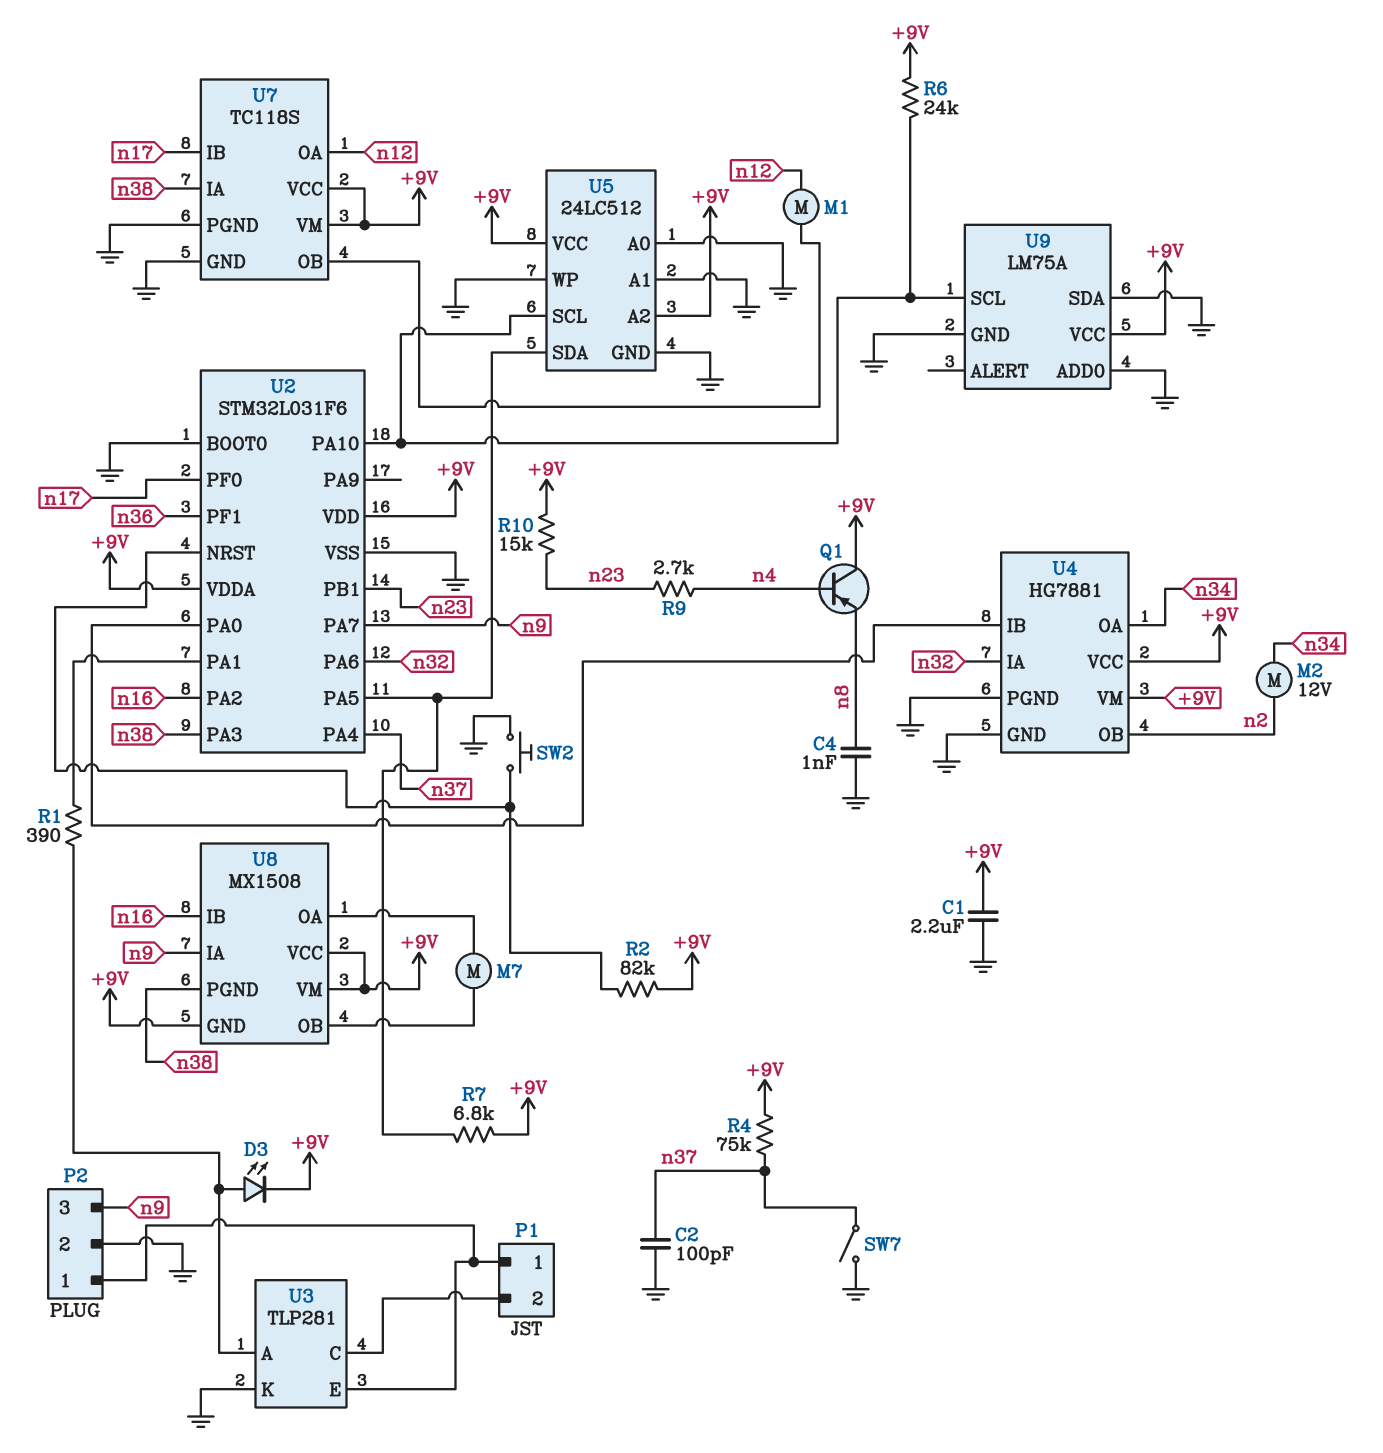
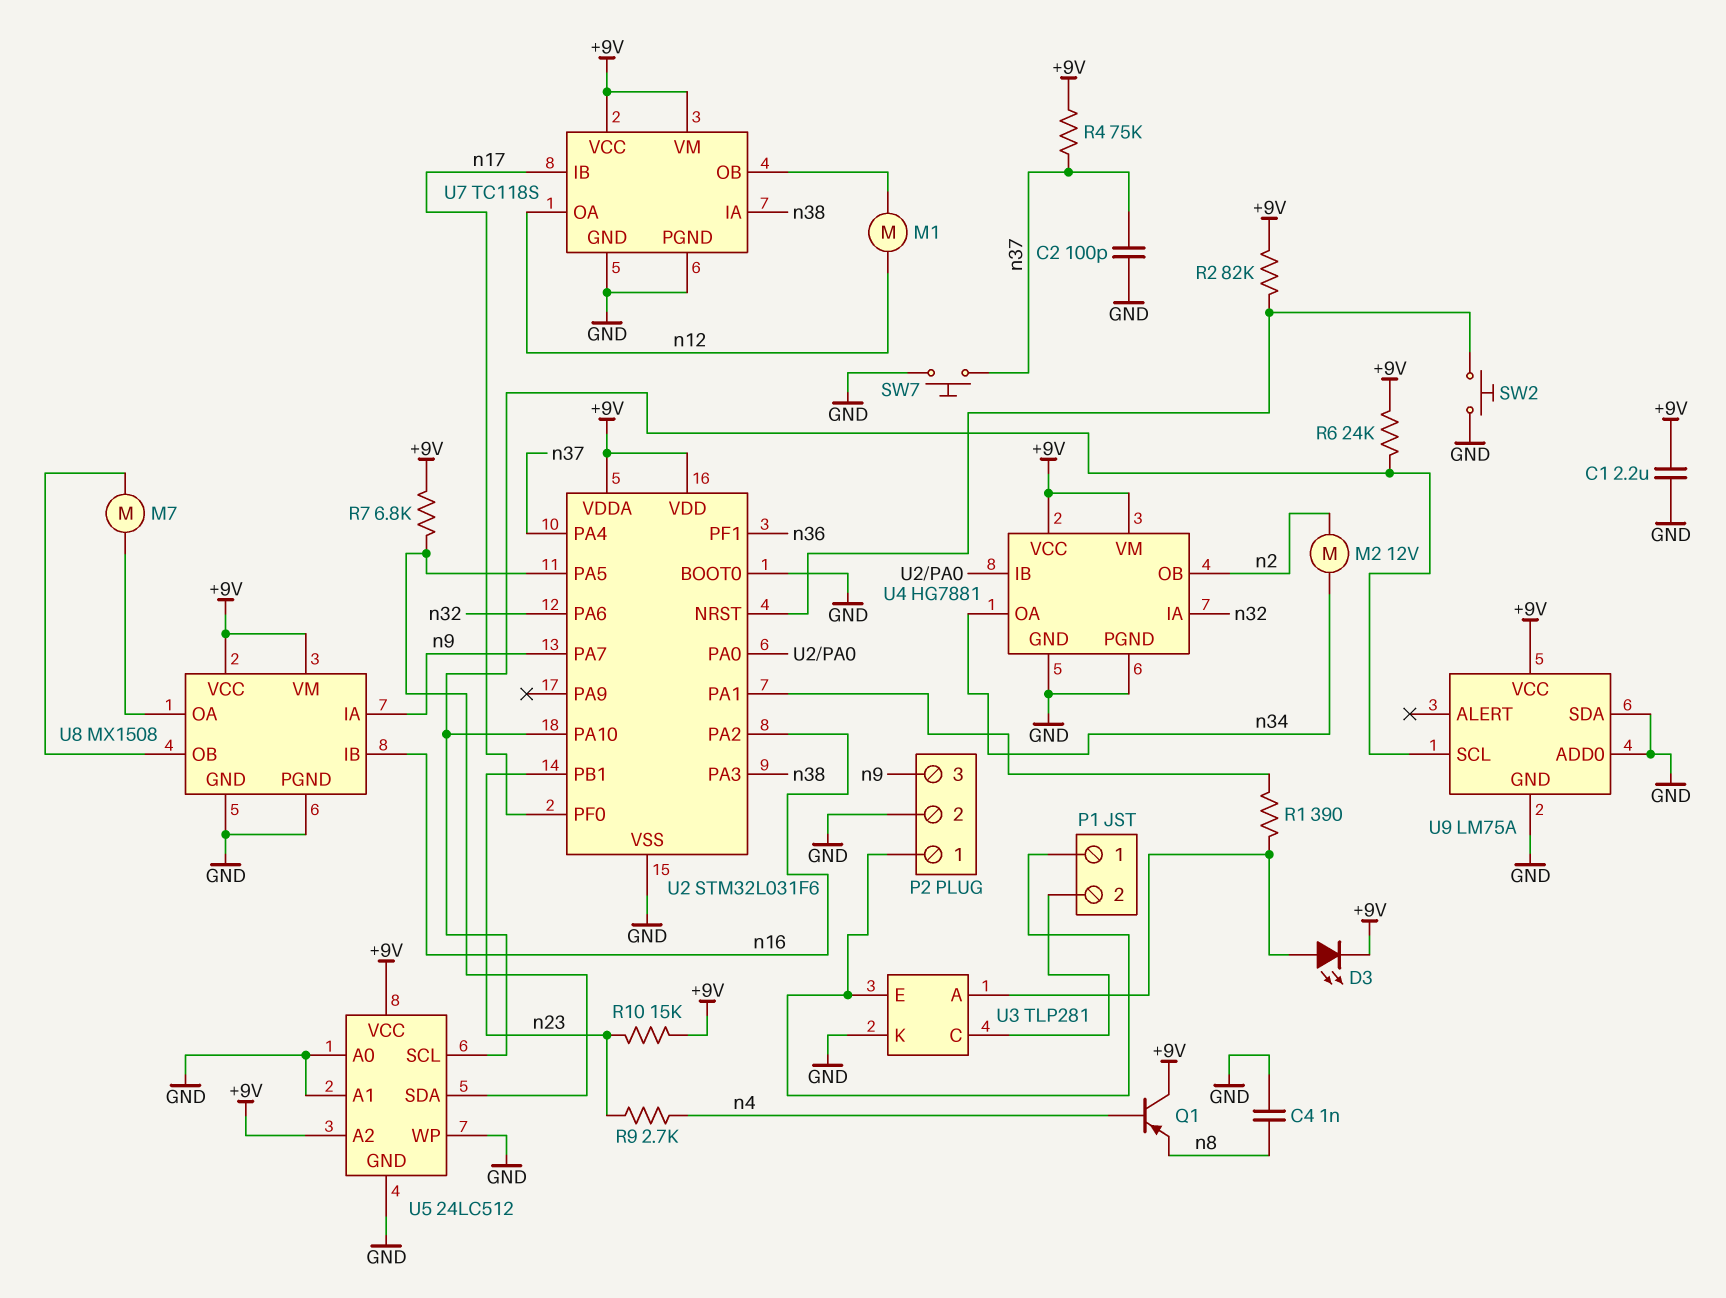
SW7: switch (GND, n37) -> button (GND, n37)
U8 pin GND: +9V -> GND
U8 pin PGND: n38 -> GND

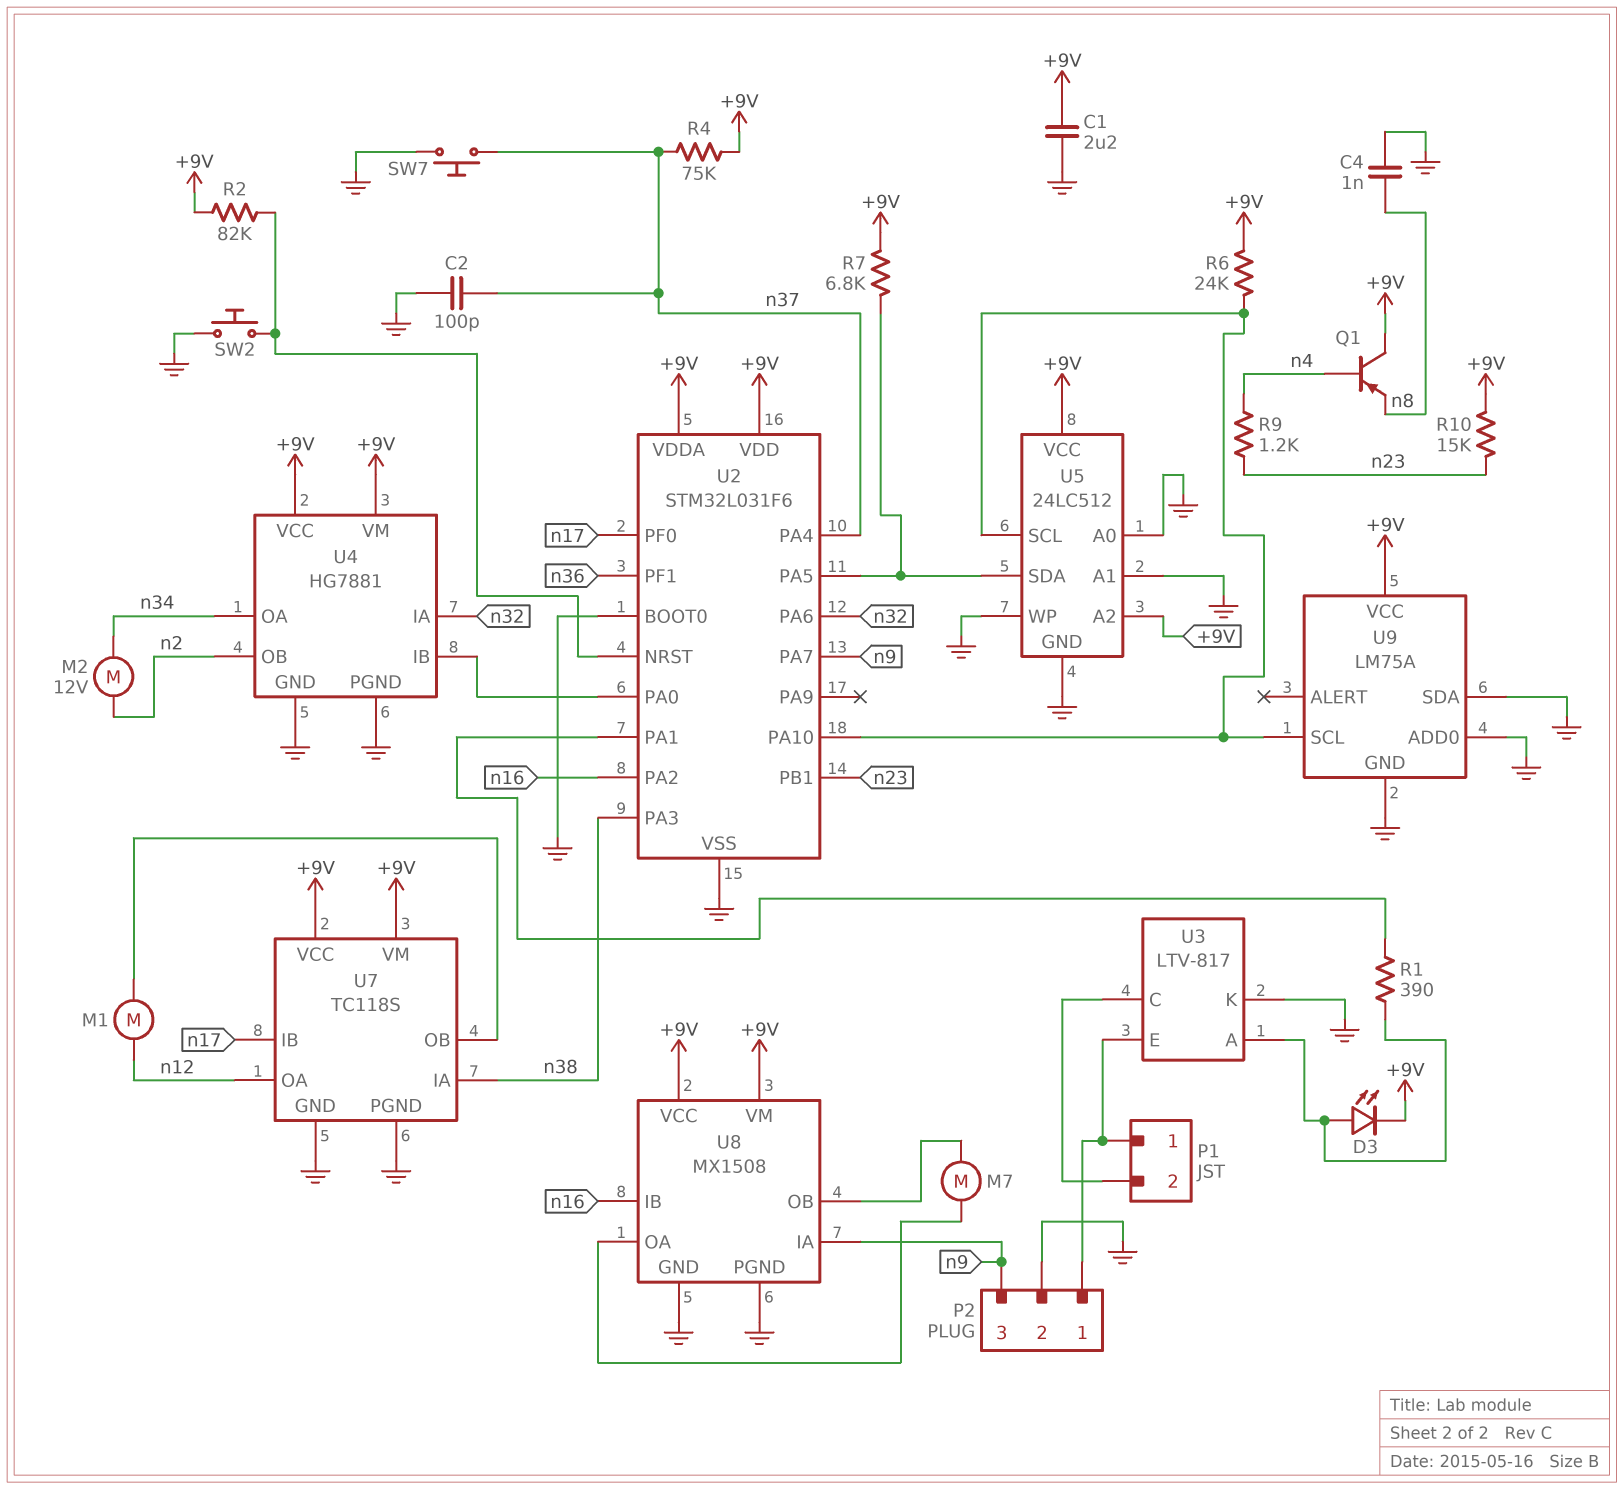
R9: 2.7k (n4, n23) -> 1.2k (n4, n23)
U3: TLP281 -> LTV-817

